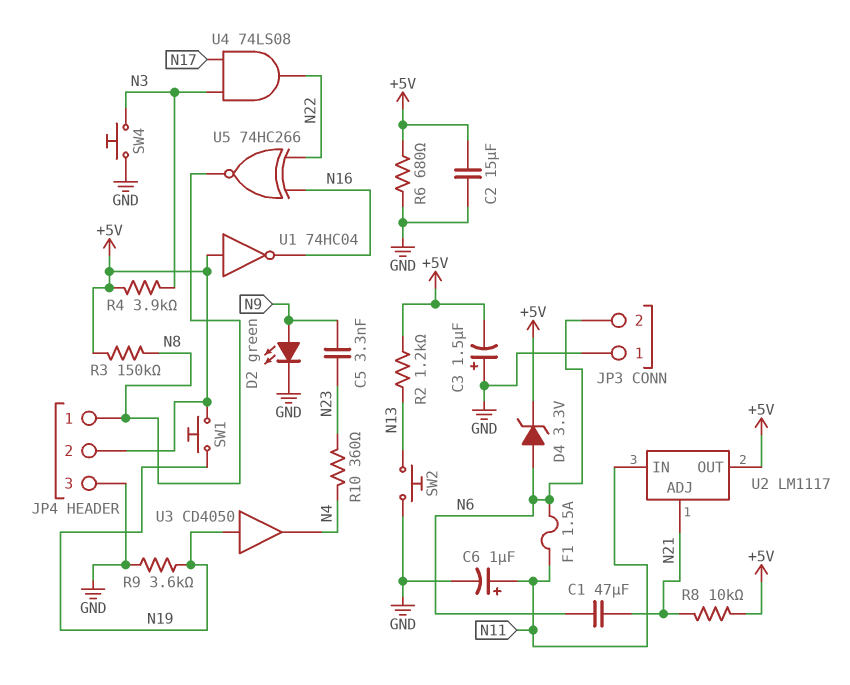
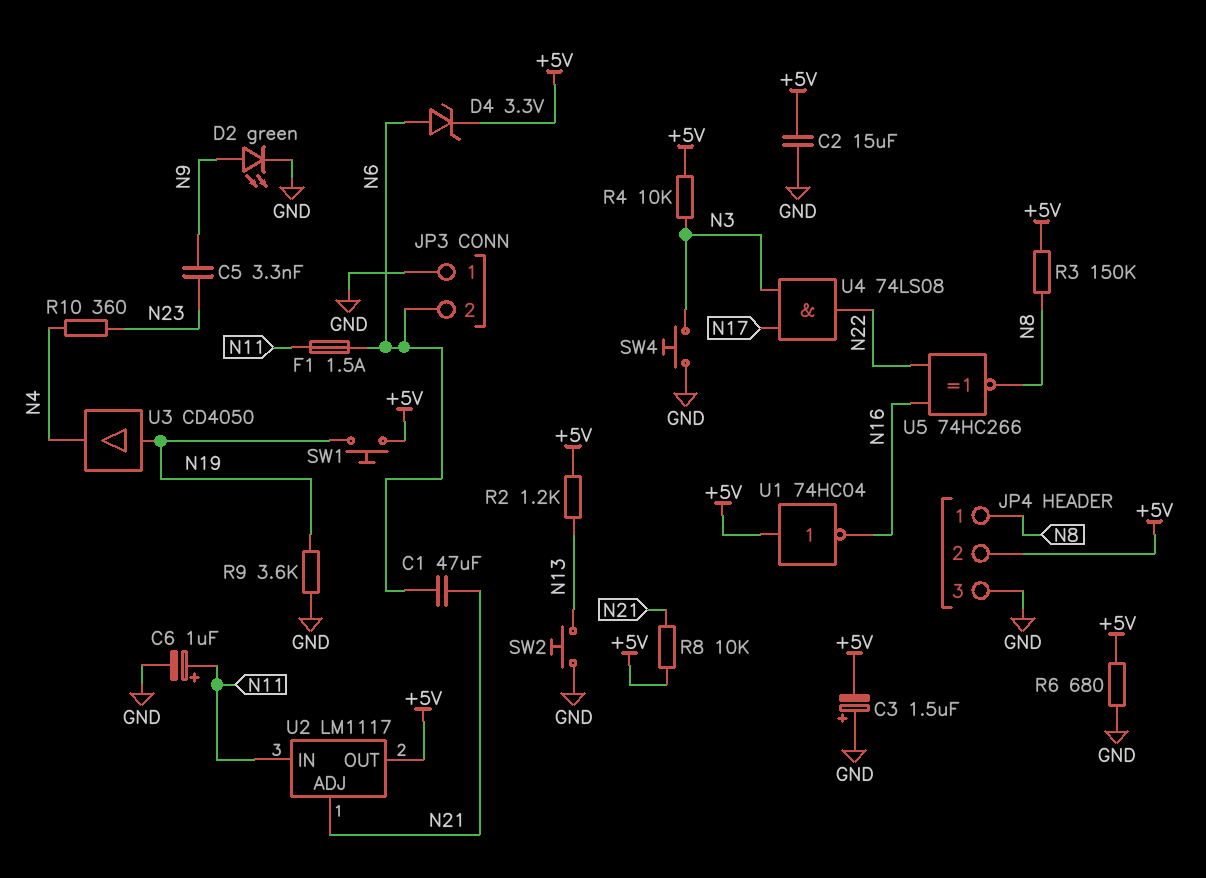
R4: 3.9k (+5V, N3) -> 10k (+5V, N3)

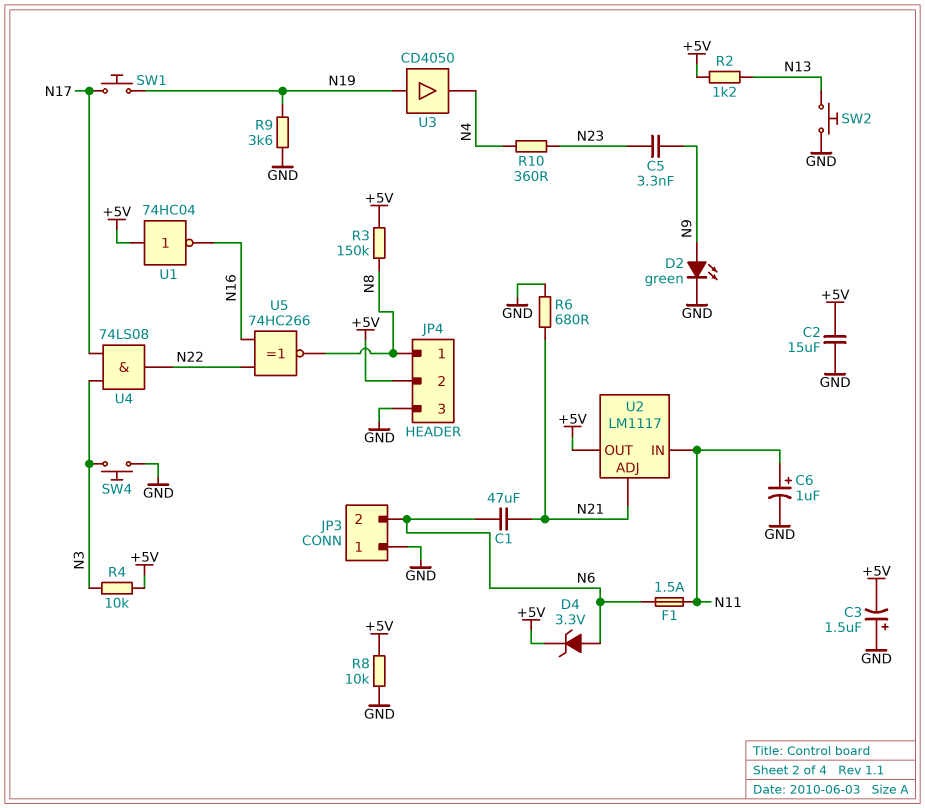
R6: 680 (+5V, GND) -> 680 (GND, N21)
R8: 10k (+5V, N21) -> 10k (+5V, GND)
SW1: button (+5V, N19) -> button (N17, N19)

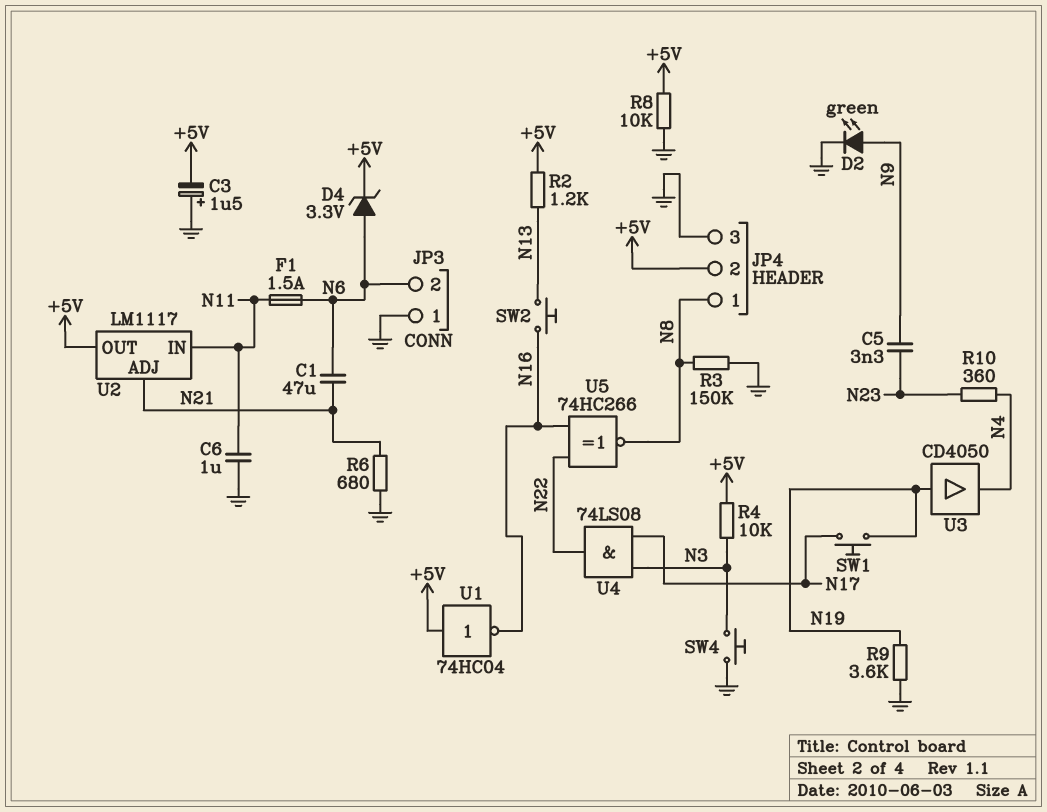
C2: 15uF (+5V, GND) -> none
C6: 1uF (plus N11, minus GND) -> 1uF (GND, N11)
R3: 150k (+5V, N8) -> 150k (GND, N8)
SW2: button (GND, N13) -> button (N13, N16)

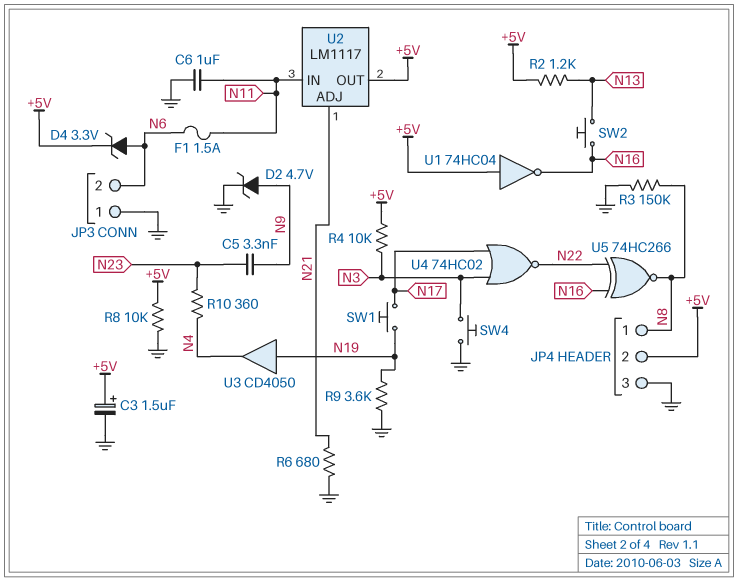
C1: 47uF (N6, N21) -> none
C3: 1.5uF (plus GND, minus +5V) -> 1.5uF (plus +5V, minus GND)
D2: LED green (A N9, K GND) -> zener 4.7V (A N9, K GND)
U4: AND 74LS08 (in N3, in N17, out N22) -> NOR 74HC02 (in N3, in N17, out N22)

